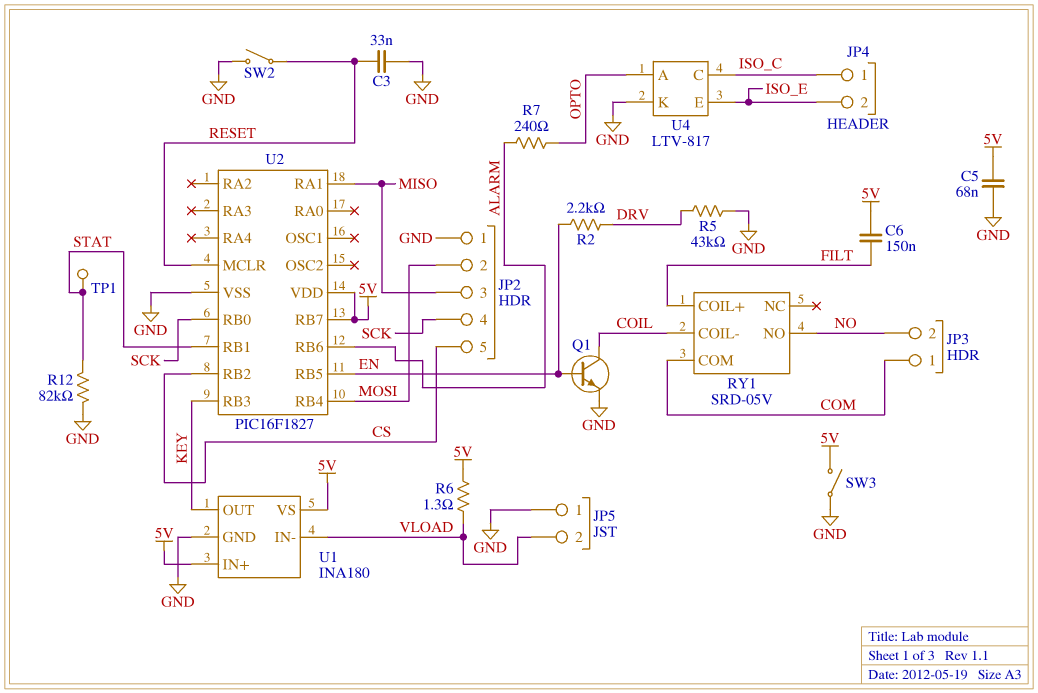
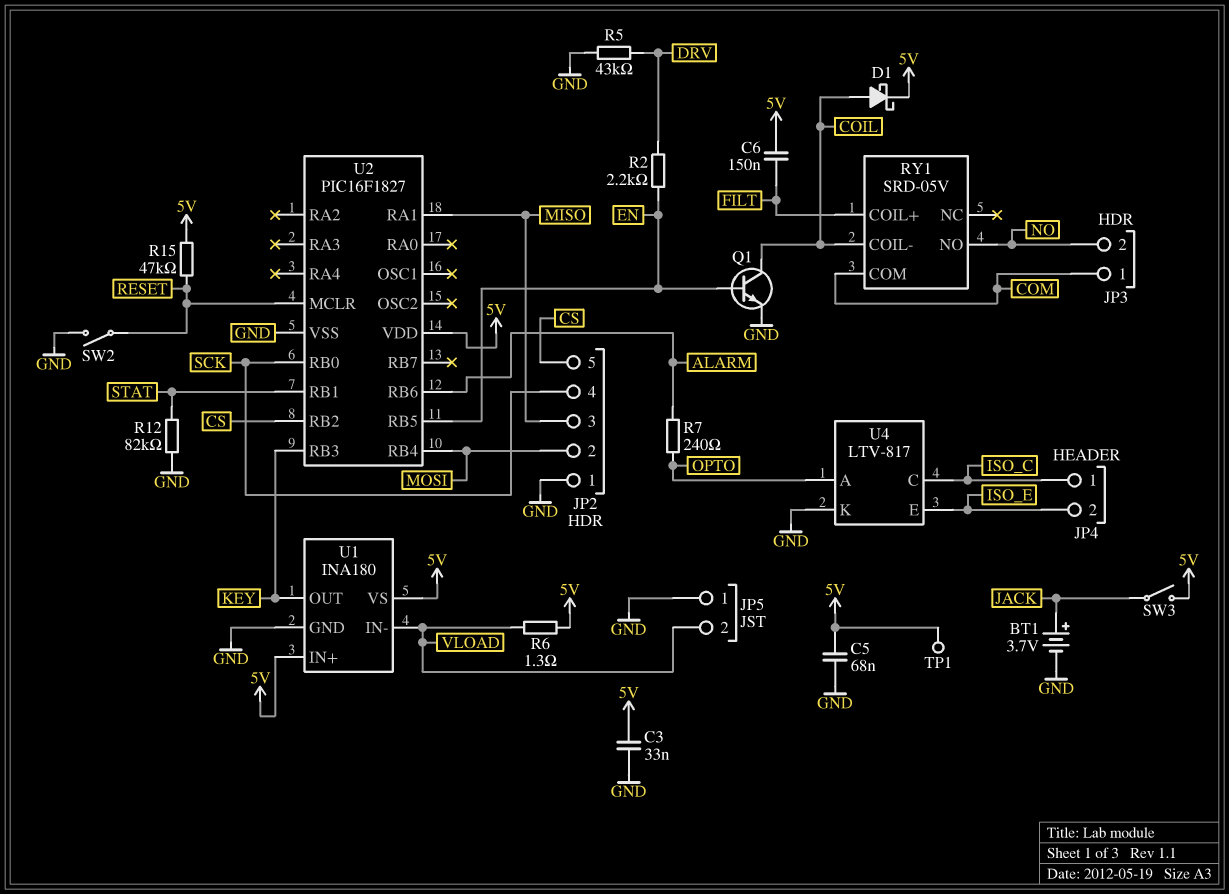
BT1: none -> 3.7V (plus JACK, minus GND)
C3: 33nF (GND, RESET) -> 33nF (5V, GND)
D1: none -> schottky (A COIL, K 5V)
R15: none -> 47k (5V, RESET)
SW3: switch (5V, GND) -> switch (5V, JACK)
TP1: test point (STAT) -> test point (5V)
U2 pin RB7: 5V -> none

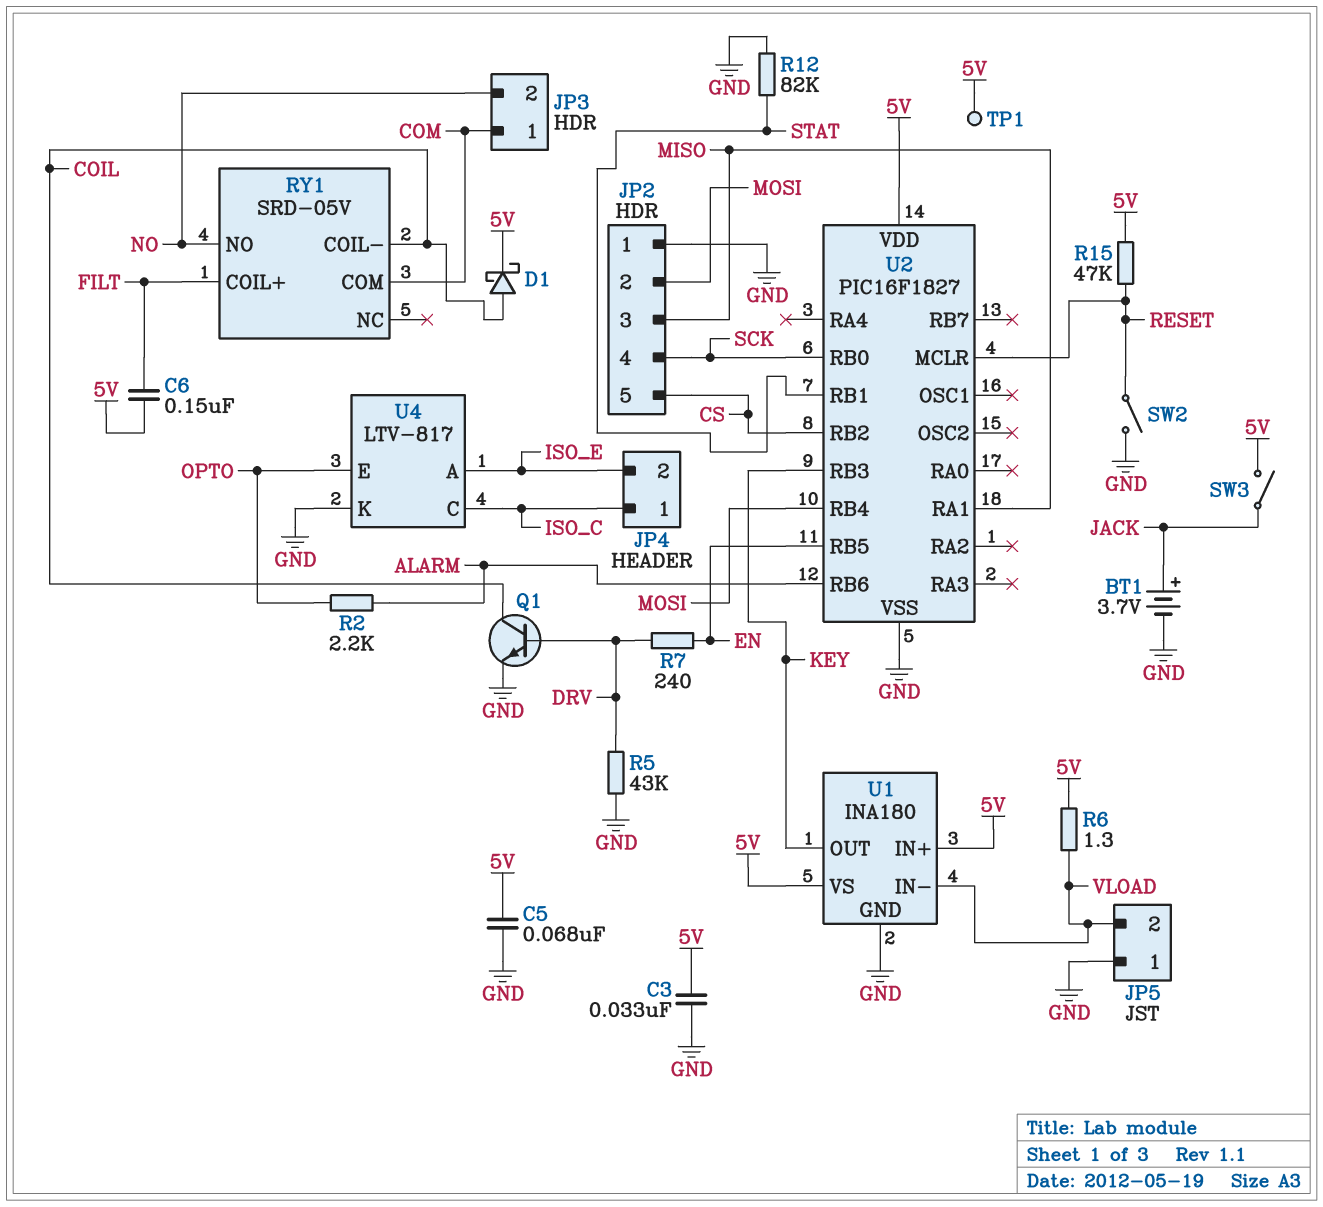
Q1: NPN (B EN, C COIL, E GND) -> NPN (B DRV, C COIL, E GND)
R2: 2.2k (DRV, EN) -> 2.2k (ALARM, OPTO)
R7: 240 (ALARM, OPTO) -> 240 (DRV, EN)
U4 pin A: OPTO -> ISO_E
U4 pin E: ISO_E -> OPTO

